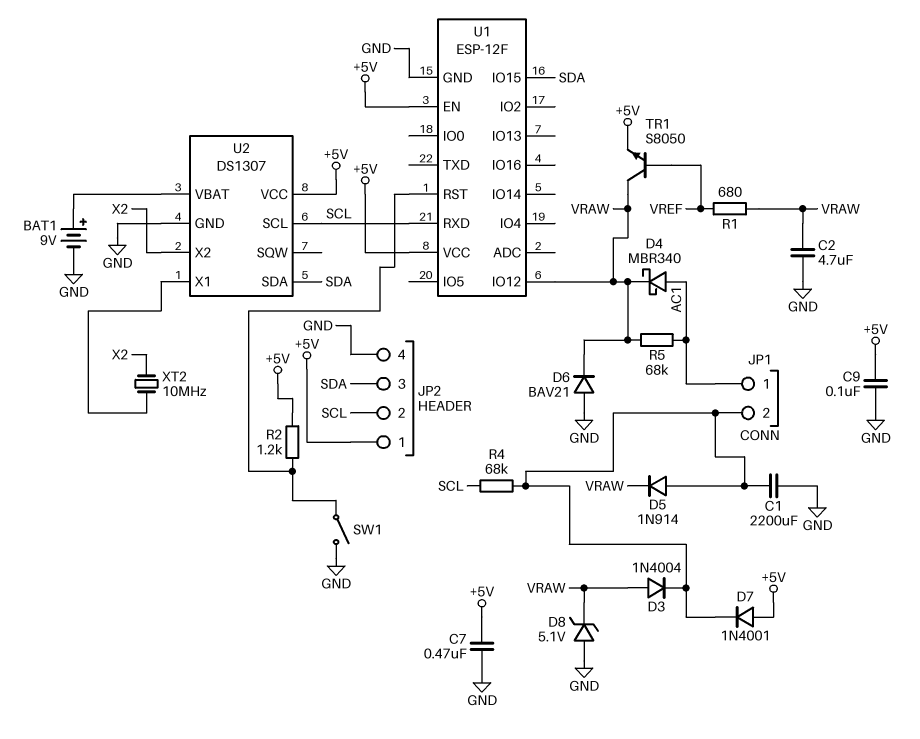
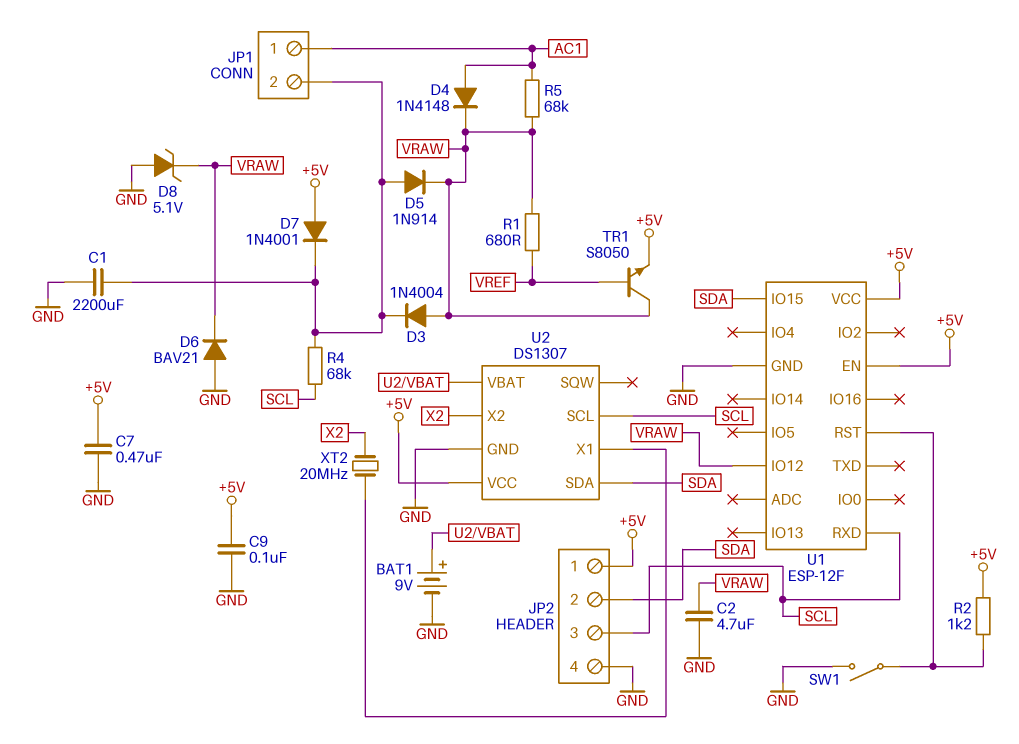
D4: schottky MBR340 (A AC1, K VRAW) -> diode 1N4148 (A AC1, K VRAW)
JP2 pin 2: SCL -> SDA
JP2 pin 3: SDA -> SCL
XT2: 10MHz (U2/X1, X2) -> 20MHz (U2/X1, X2)

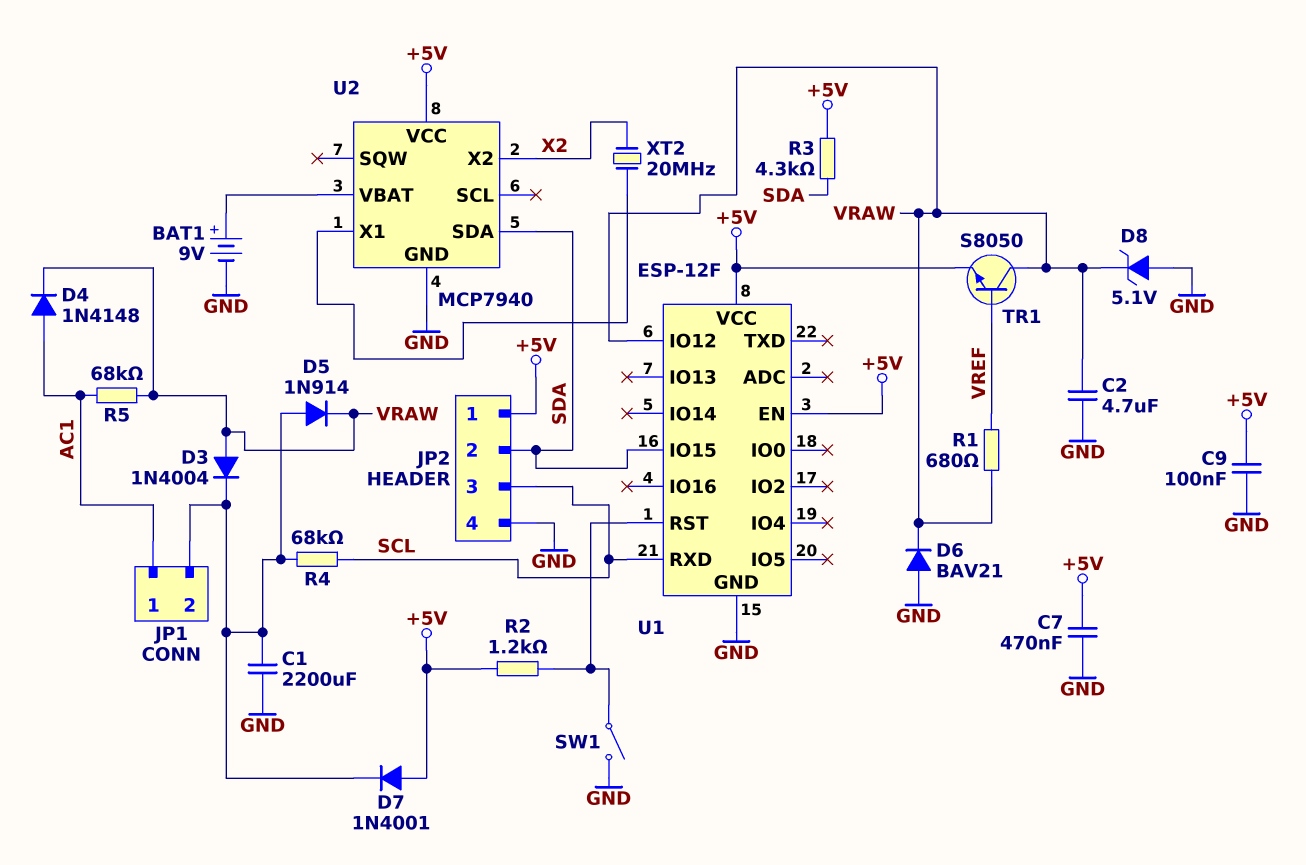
R3: none -> 4.3k (+5V, SDA)
U2: DS1307 -> MCP7940
U2 pin SCL: SCL -> none

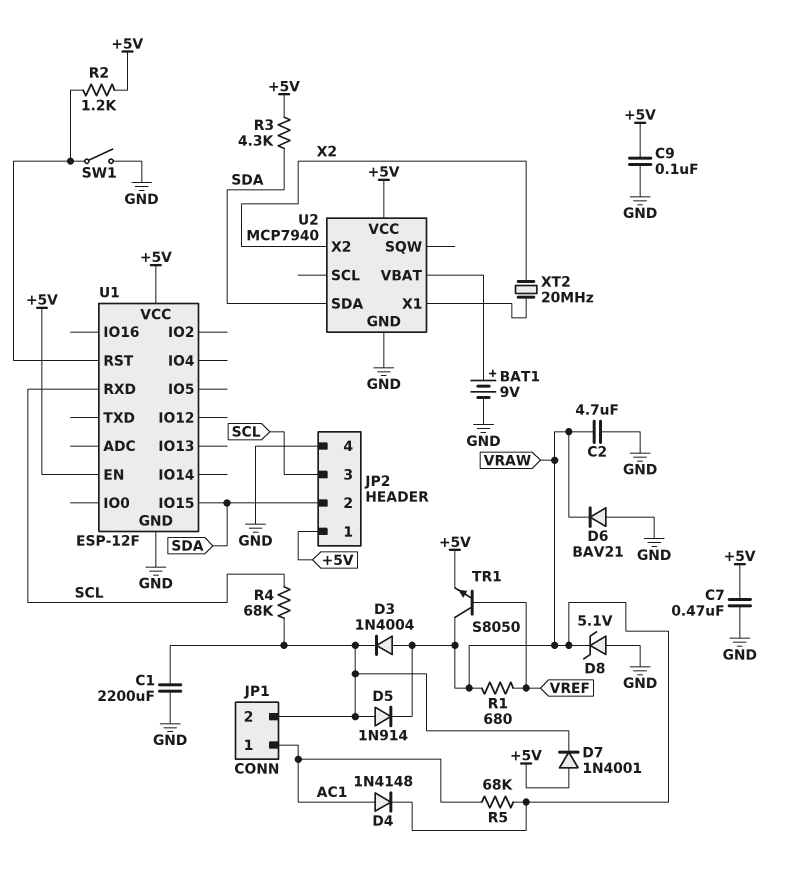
U1 pin IO12: VRAW -> none

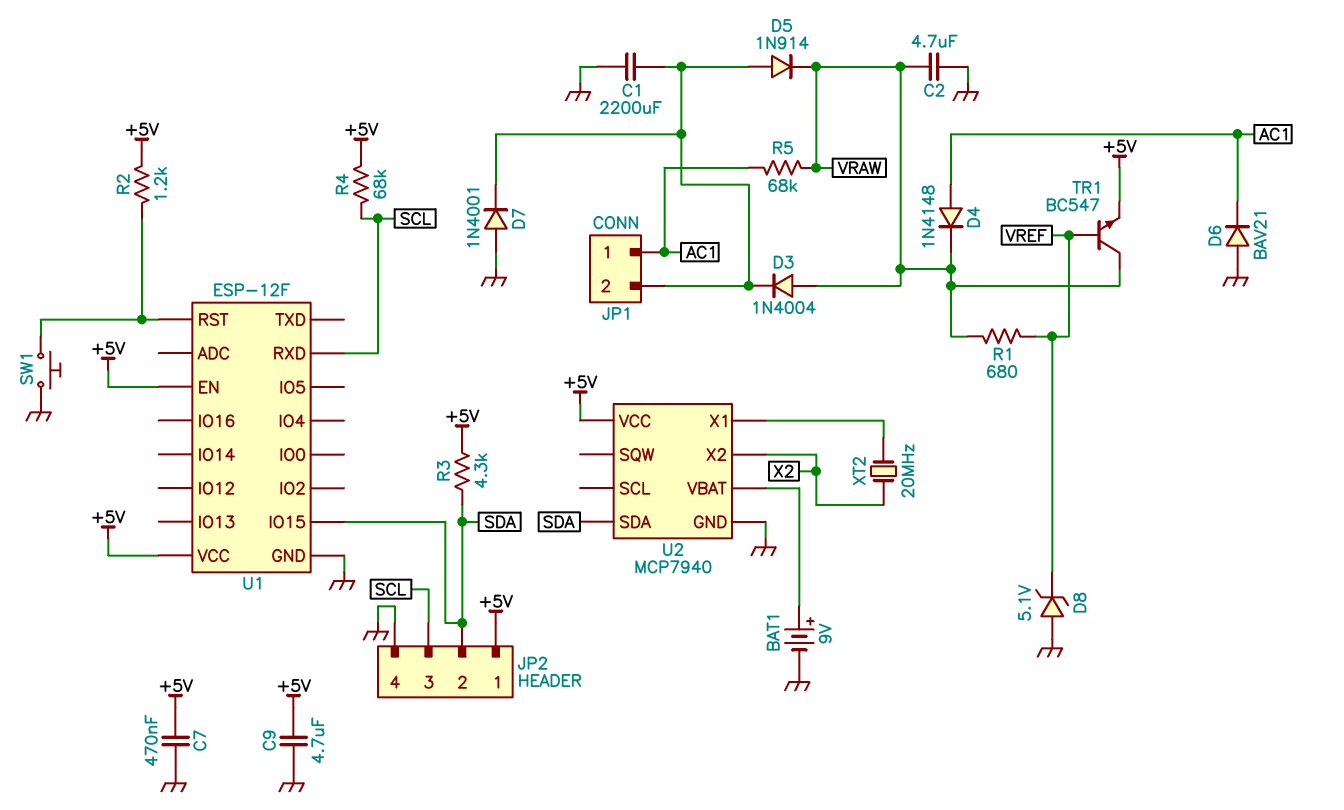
C9: 100nF (+5V, GND) -> 4.7uF (+5V, GND)
D6: diode BAV21 (A GND, K VRAW) -> diode BAV21 (A GND, K AC1)
D7: diode 1N4001 (A +5V, K JP1/2) -> diode 1N4001 (A GND, K JP1/2)
D8: zener 5.1V (A GND, K VRAW) -> zener 5.1V (A GND, K VREF)
R4: 68k (JP1/2, SCL) -> 68k (+5V, SCL)
SW1: switch (GND, U1/RST) -> button (GND, U1/RST)
TR1: NPN S8050 (B VREF, C VRAW, E +5V) -> NPN BC547 (B VREF, C VRAW, E +5V)

